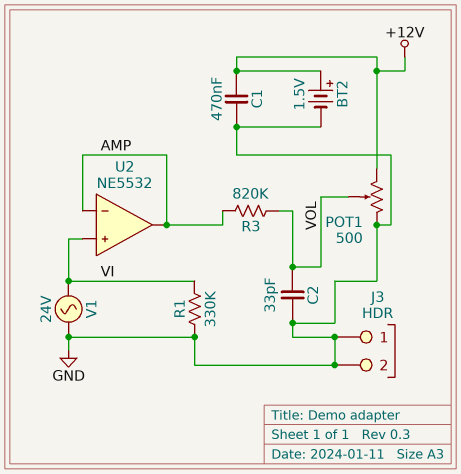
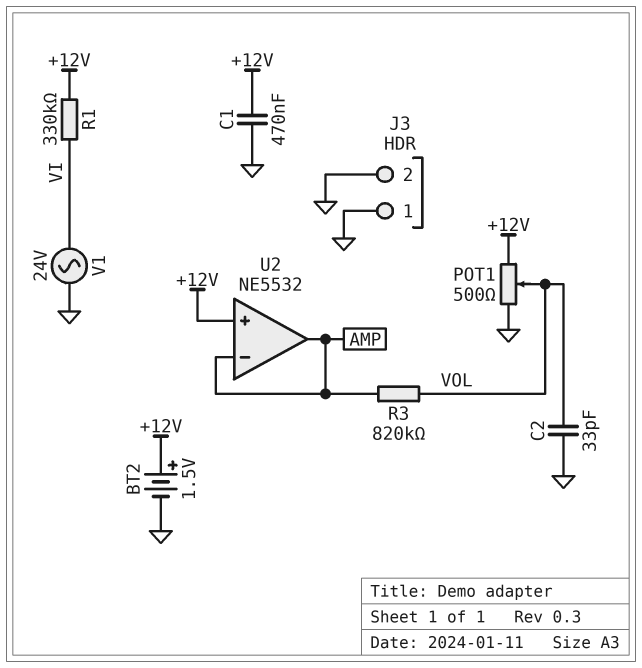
R1: 330k (GND, VI) -> 330k (+12V, VI)
U2 pin in+: VI -> +12V

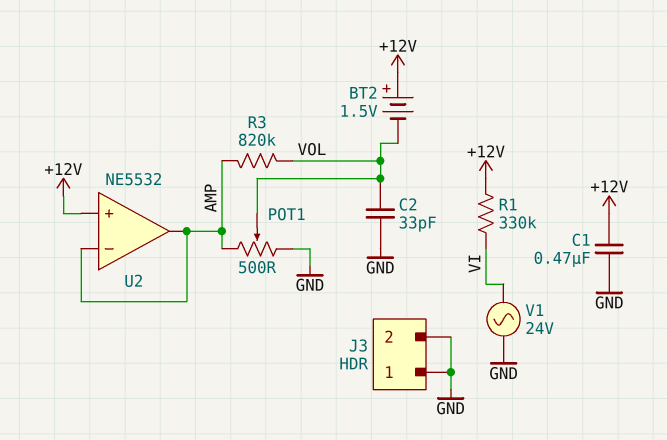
BT2: 1.5V (plus +12V, minus GND) -> 1.5V (plus +12V, minus VOL)
POT1: 500 (+12V, GND, wiper VOL) -> 500 (AMP, GND, wiper VOL)

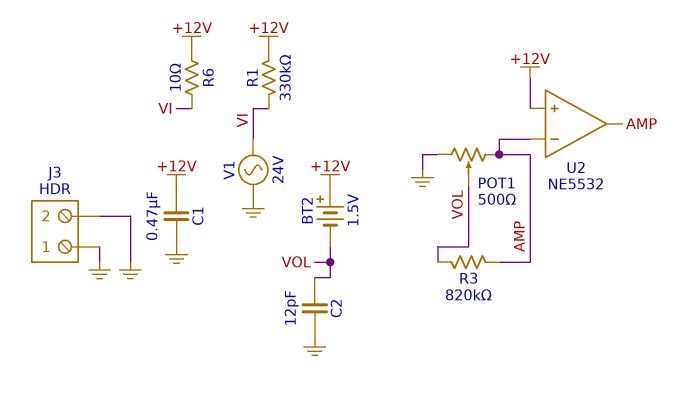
C2: 33pF (GND, VOL) -> 12pF (GND, VOL)
R6: none -> 10 (+12V, VI)

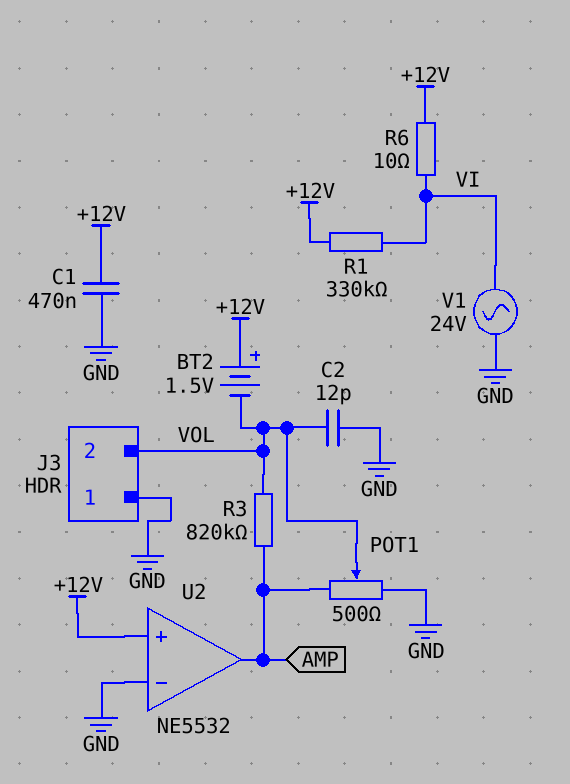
J3 pin 2: GND -> VOL
U2 pin in-: AMP -> GND

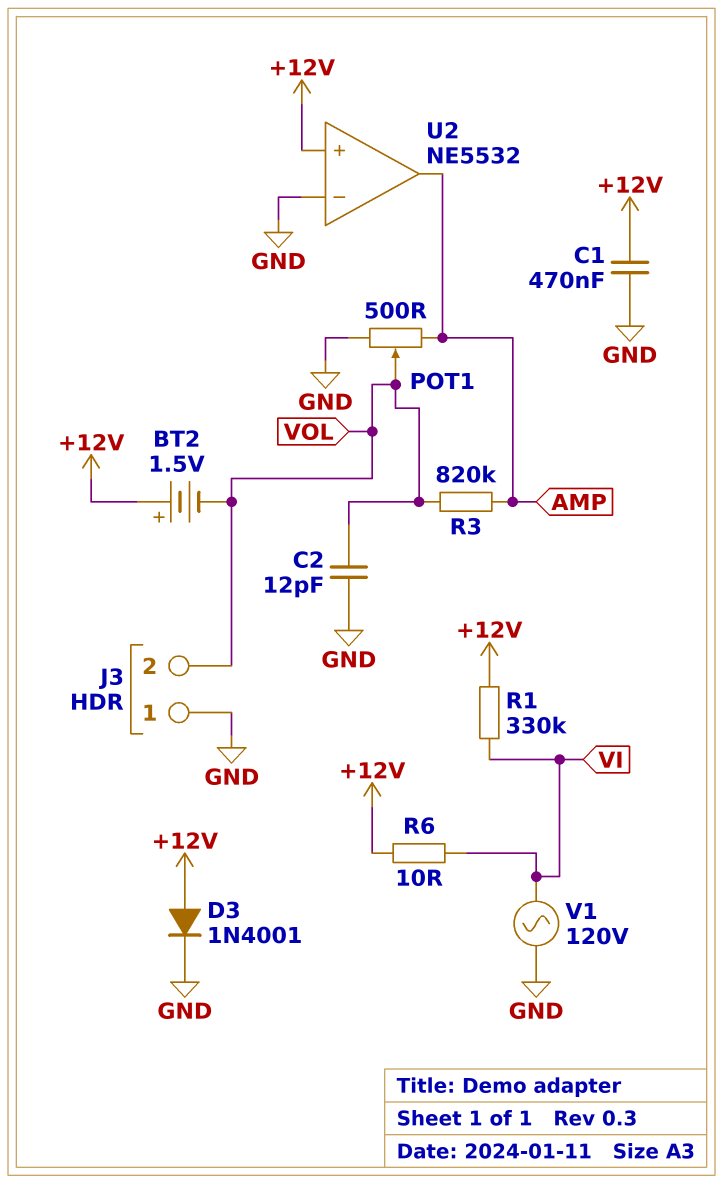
D3: none -> diode 1N4001 (A +12V, K GND)
V1: AC 24V (GND, VI) -> AC 120V (GND, VI)

